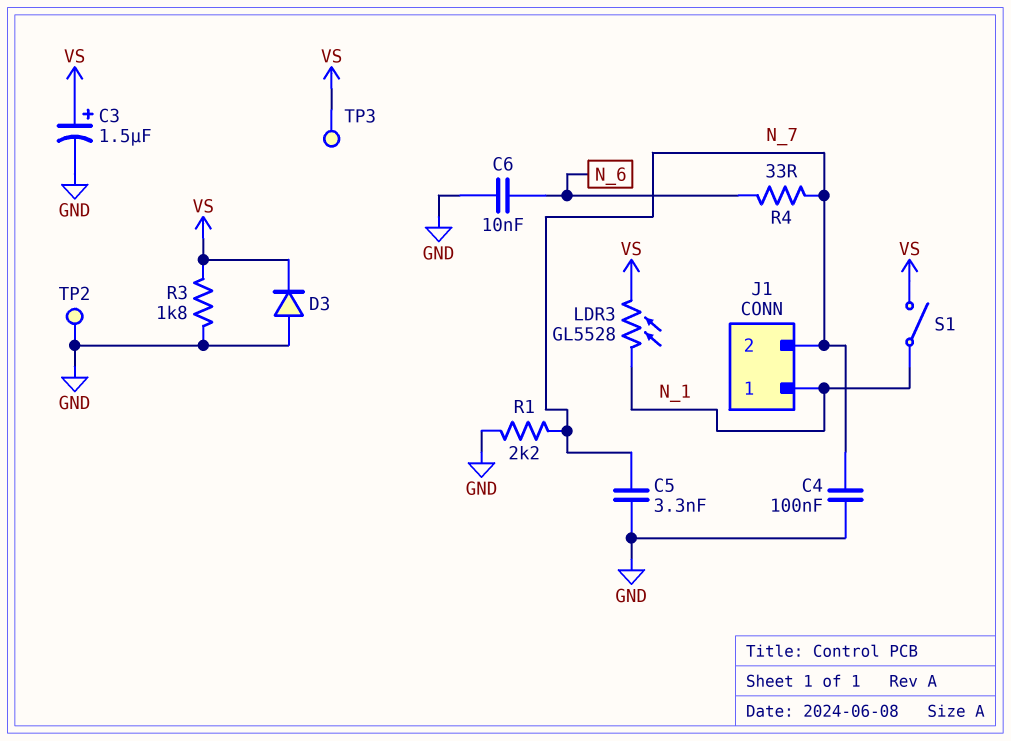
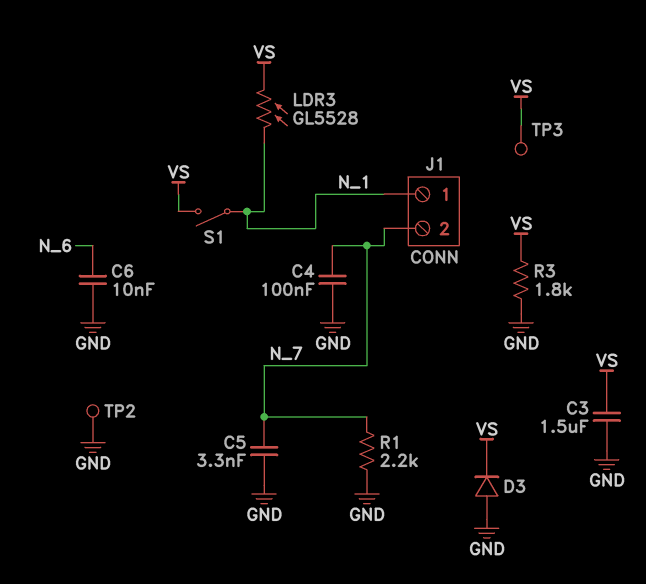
C3: 1.5uF (plus VS, minus GND) -> 1.5uF (GND, VS)
R4: 33 (N_6, N_7) -> none

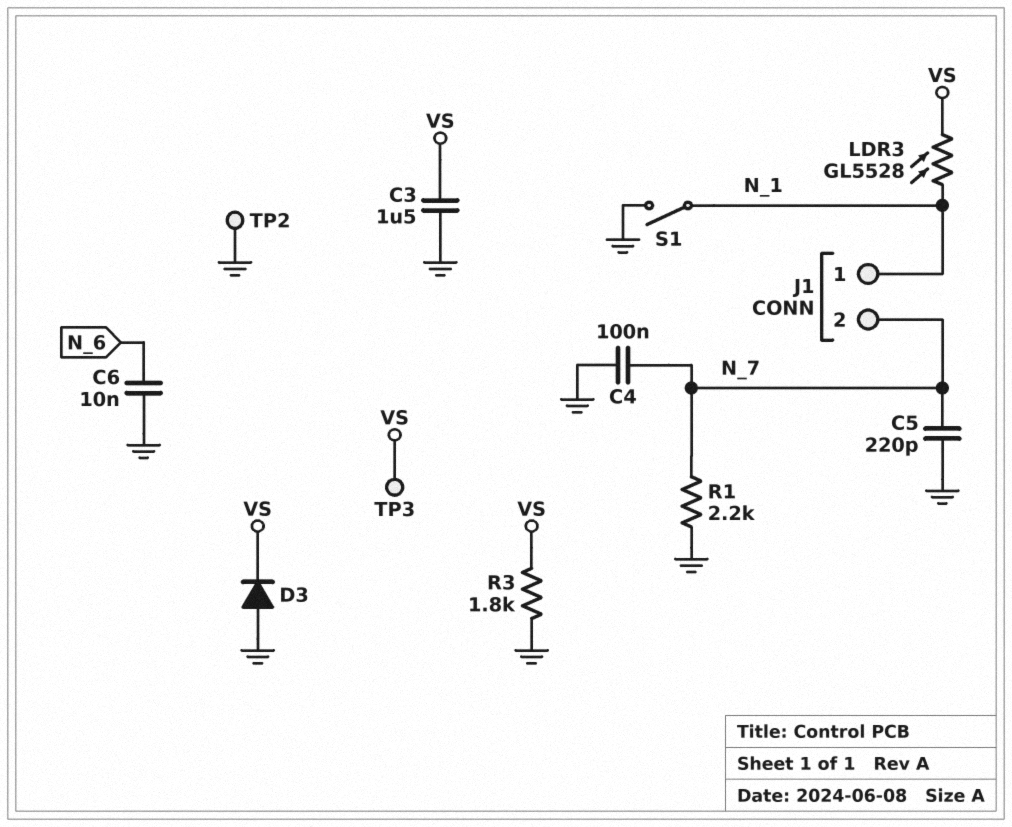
C5: 3.3nF (GND, N_7) -> 220pF (GND, N_7)
S1: switch (N_1, VS) -> switch (GND, N_1)

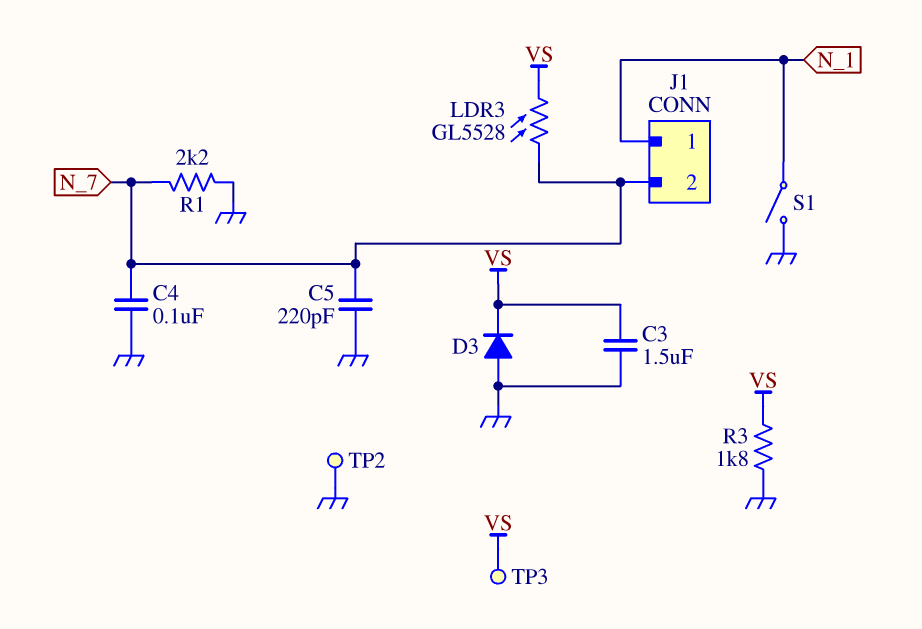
C6: 10nF (GND, N_6) -> none
LDR3: GL5528 (N_1, VS) -> GL5528 (N_7, VS)

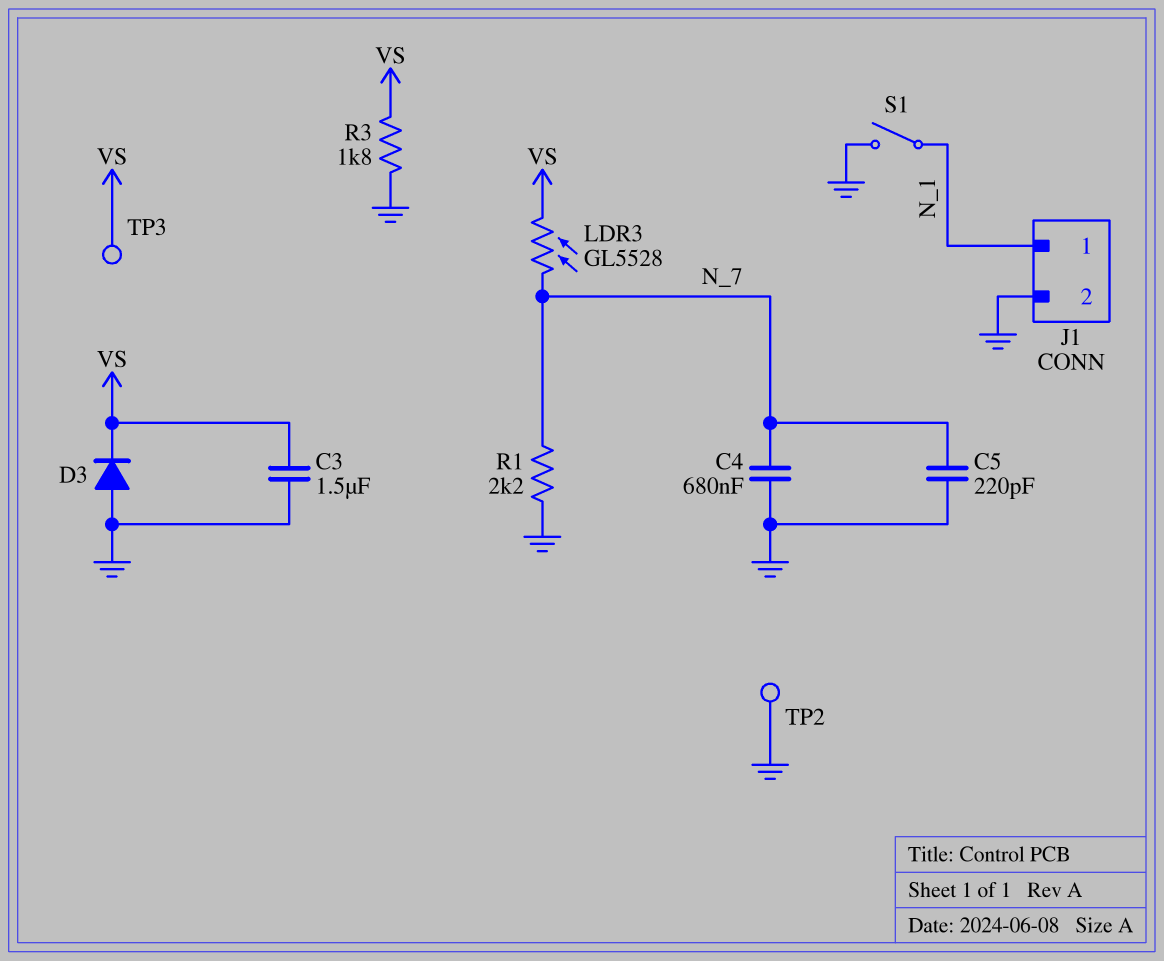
C4: 100nF (GND, N_7) -> 680nF (GND, N_7)
J1 pin 2: N_7 -> GND

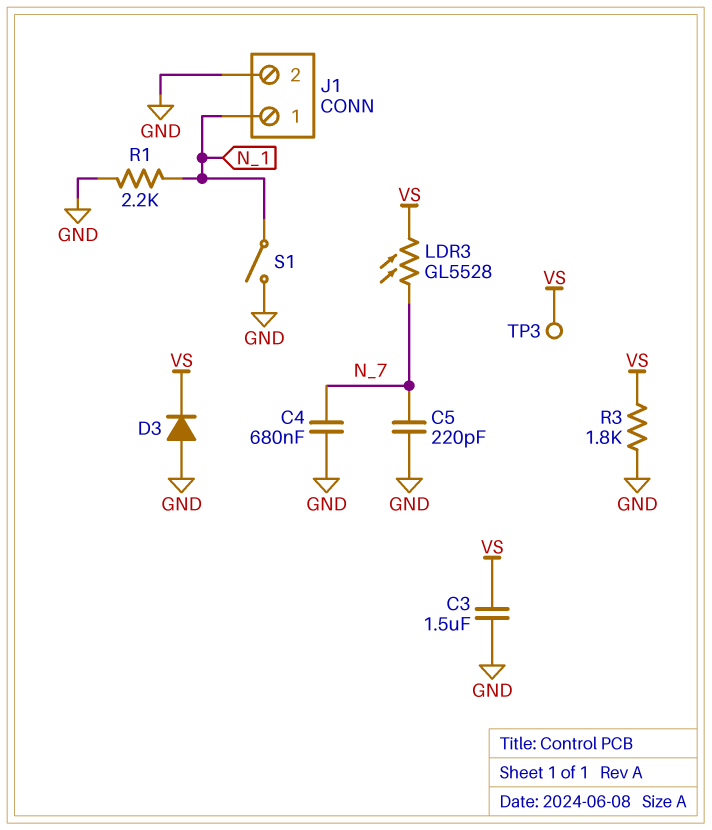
R1: 2.2k (GND, N_7) -> 2.2k (GND, N_1)
TP2: test point (GND) -> none

